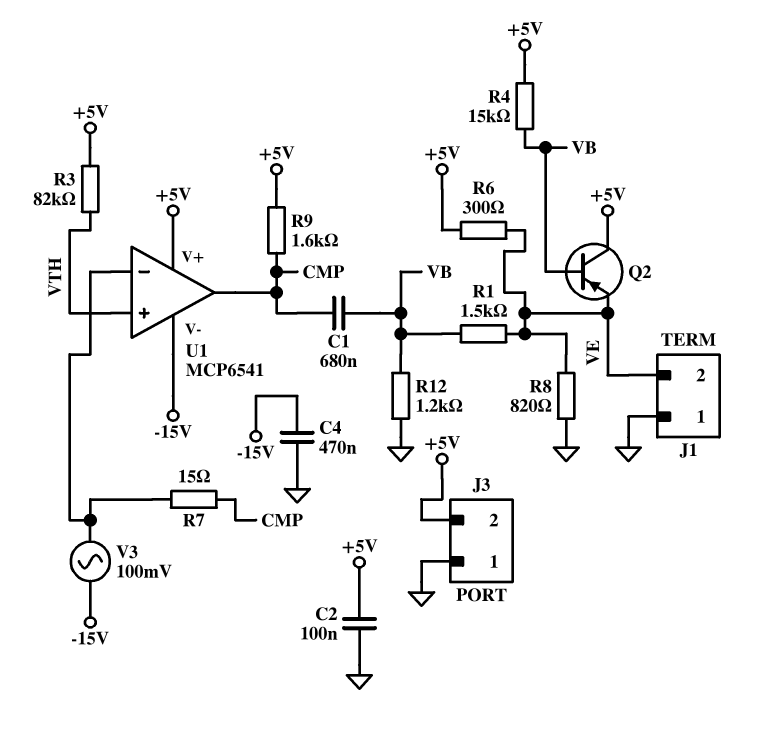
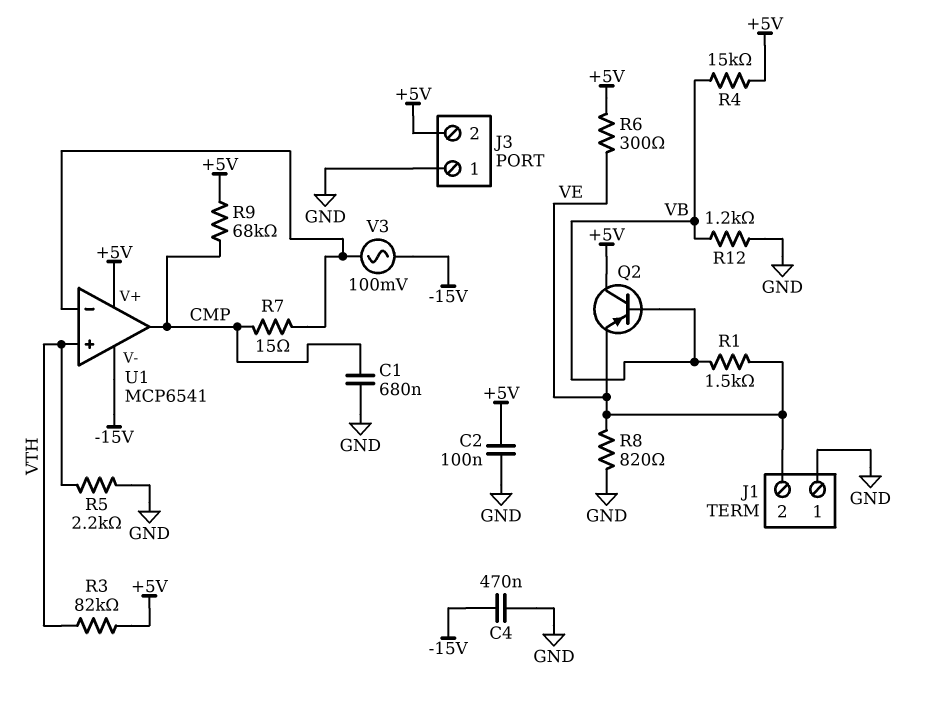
C1: 680nF (CMP, VB) -> 680nF (CMP, GND)
R5: none -> 2.2k (GND, VTH)
R9: 1.6k (+5V, CMP) -> 68k (+5V, CMP)

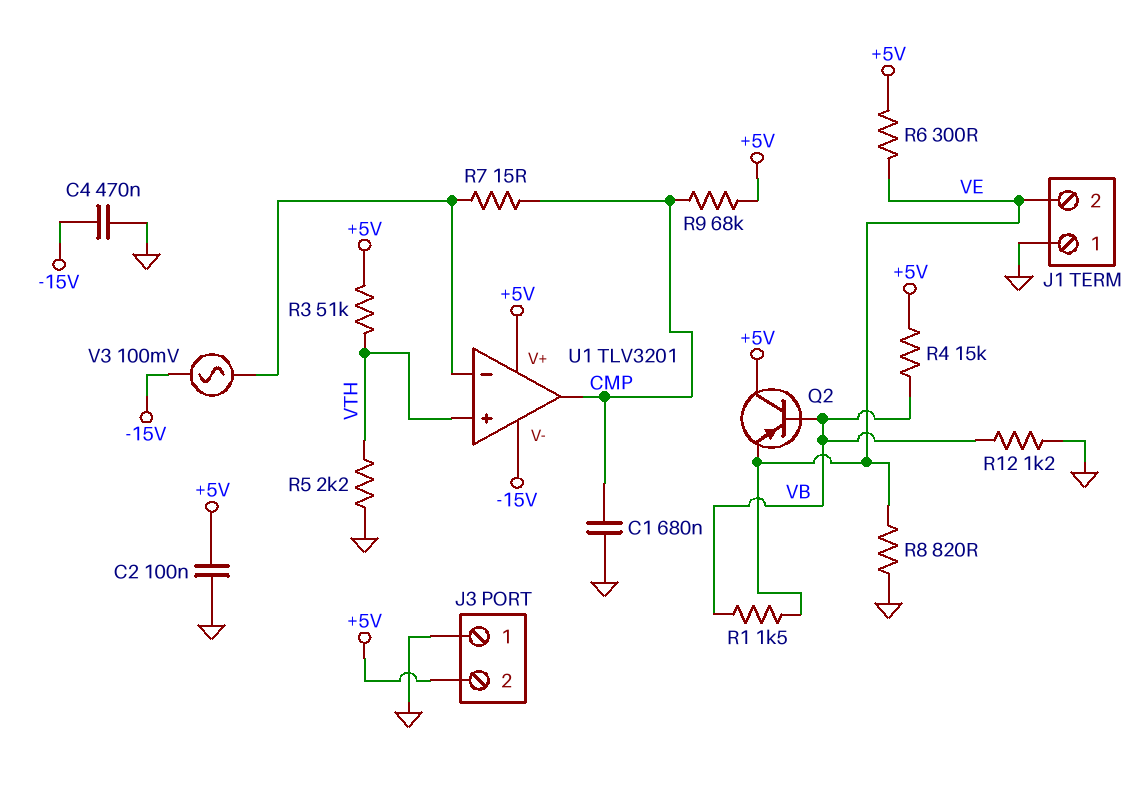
R3: 82k (+5V, VTH) -> 51k (+5V, VTH)
U1: MCP6541 -> TLV3201

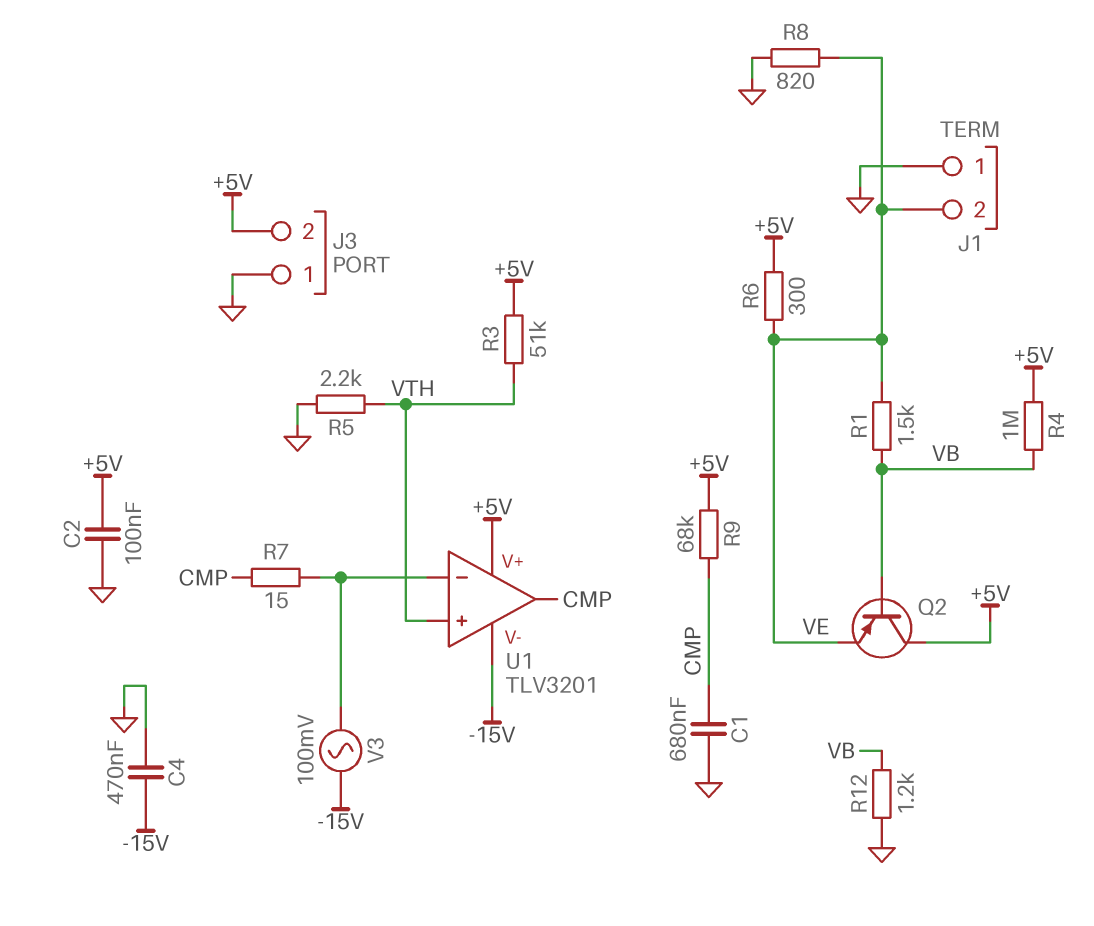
R4: 15k (+5V, VB) -> 1M (+5V, VB)

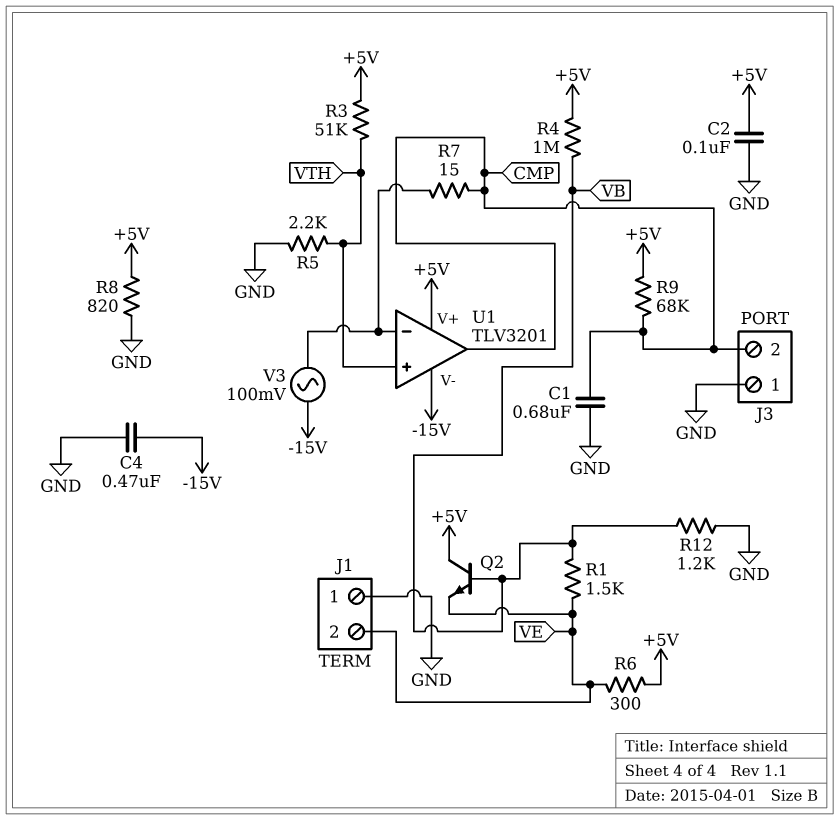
J3 pin 2: +5V -> CMP
Q2: PNP (B VB, C +5V, E VE) -> NPN (B VB, C +5V, E VE)
R8: 820 (GND, VE) -> 820 (+5V, GND)

